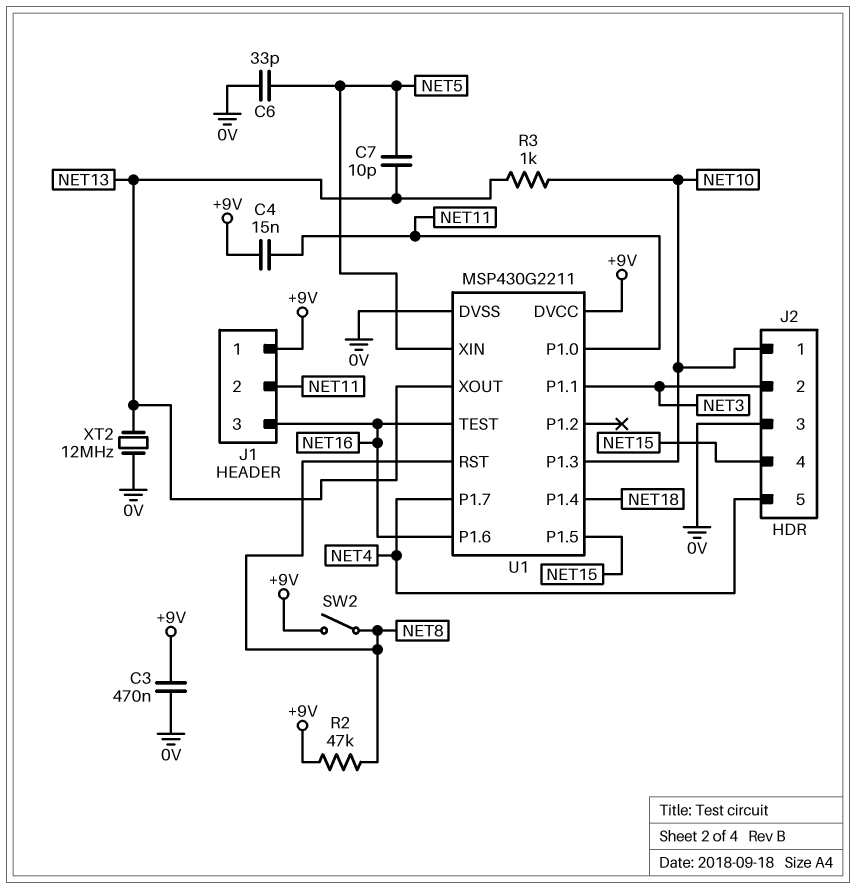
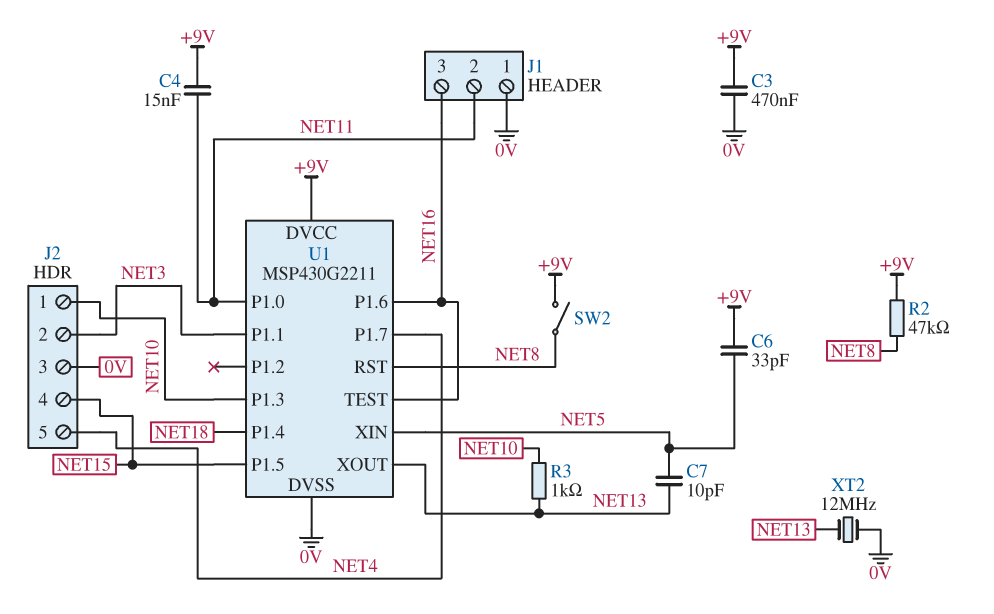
C6: 33pF (0V, NET5) -> 33pF (+9V, NET5)
J1 pin 1: +9V -> 0V

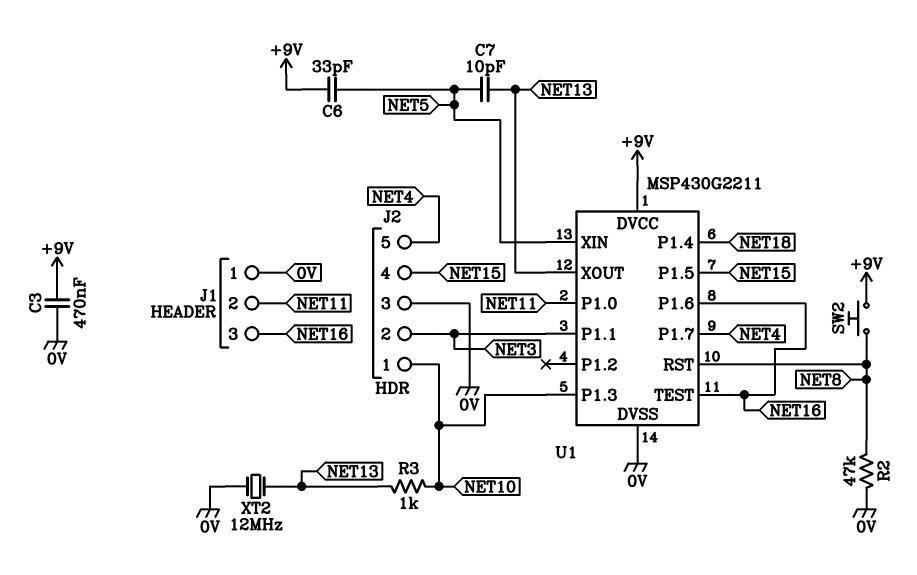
C4: 15nF (+9V, NET11) -> none
R2: 47k (+9V, NET8) -> 47k (0V, NET8)
SW2: switch (+9V, NET8) -> button (+9V, NET8)

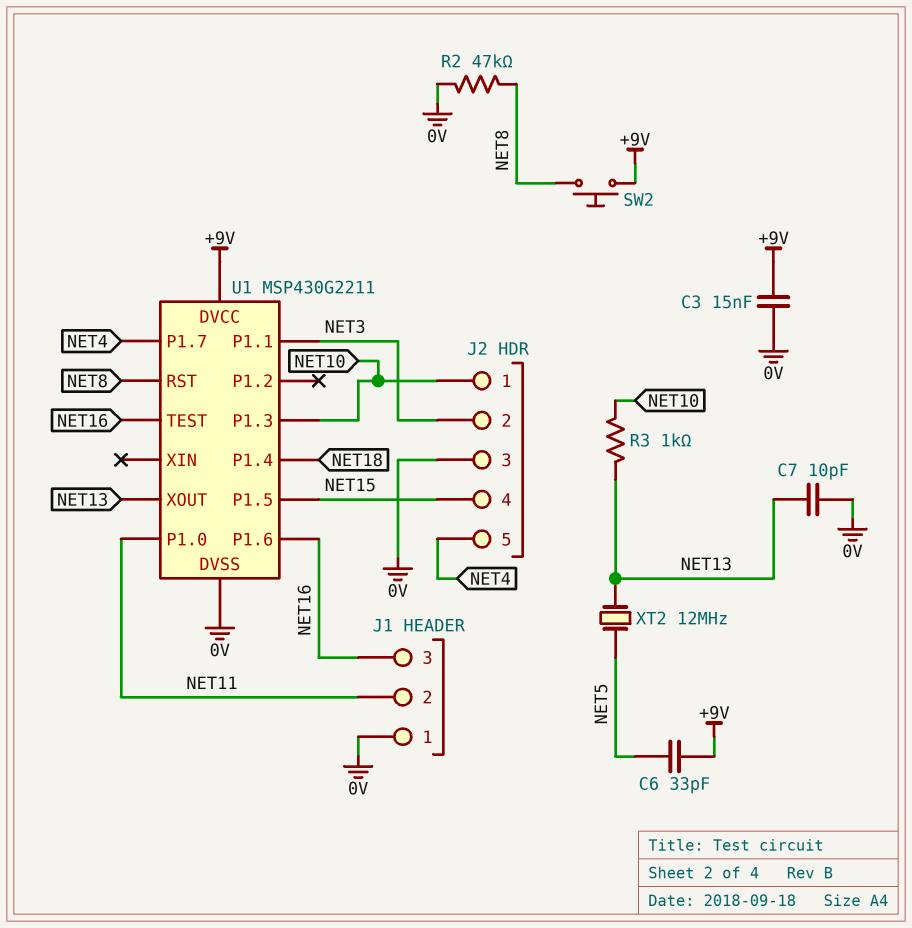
C3: 470nF (+9V, 0V) -> 15nF (+9V, 0V)
C7: 10pF (NET5, NET13) -> 10pF (0V, NET13)
U1 pin XIN: NET5 -> none
XT2: 12MHz (0V, NET13) -> 12MHz (NET5, NET13)

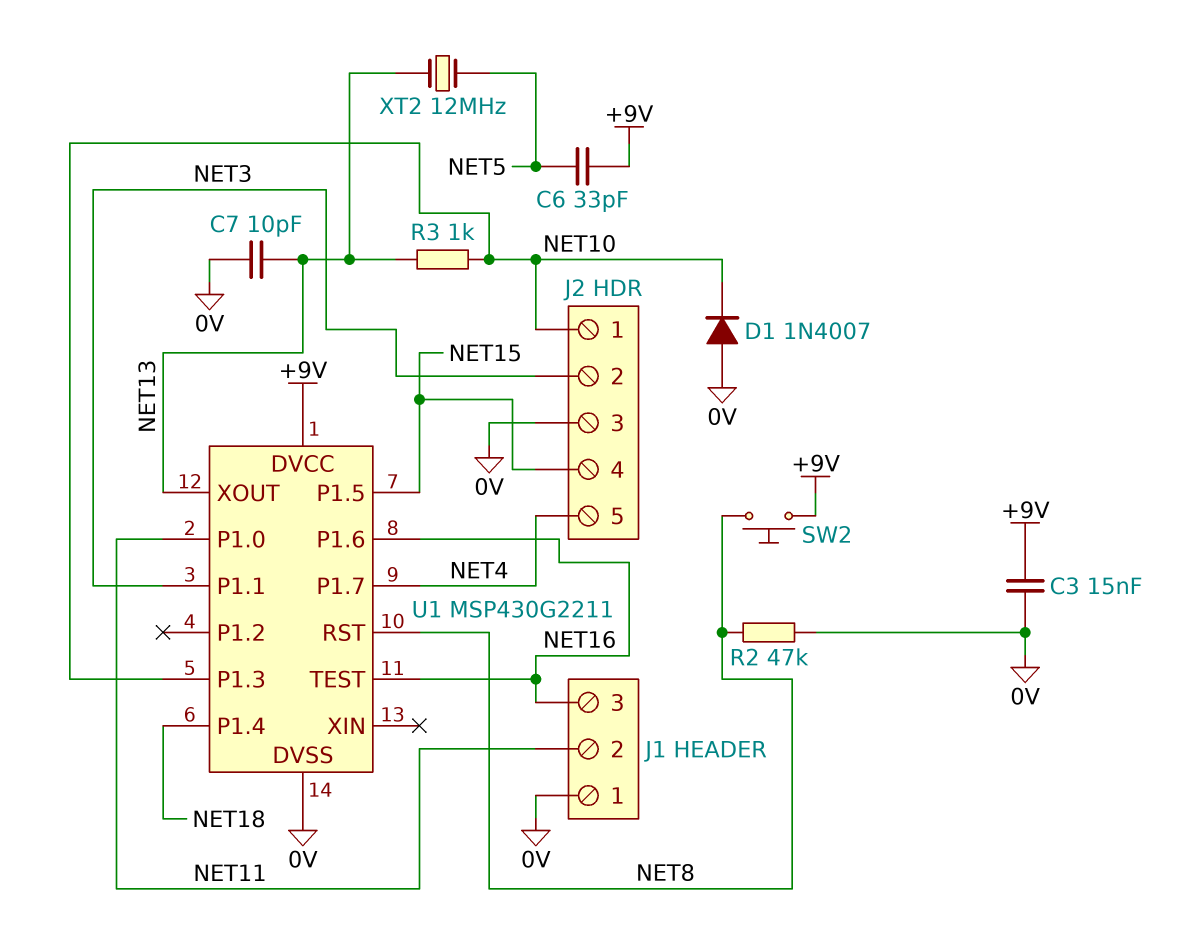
D1: none -> diode 1N4007 (A 0V, K NET10)

